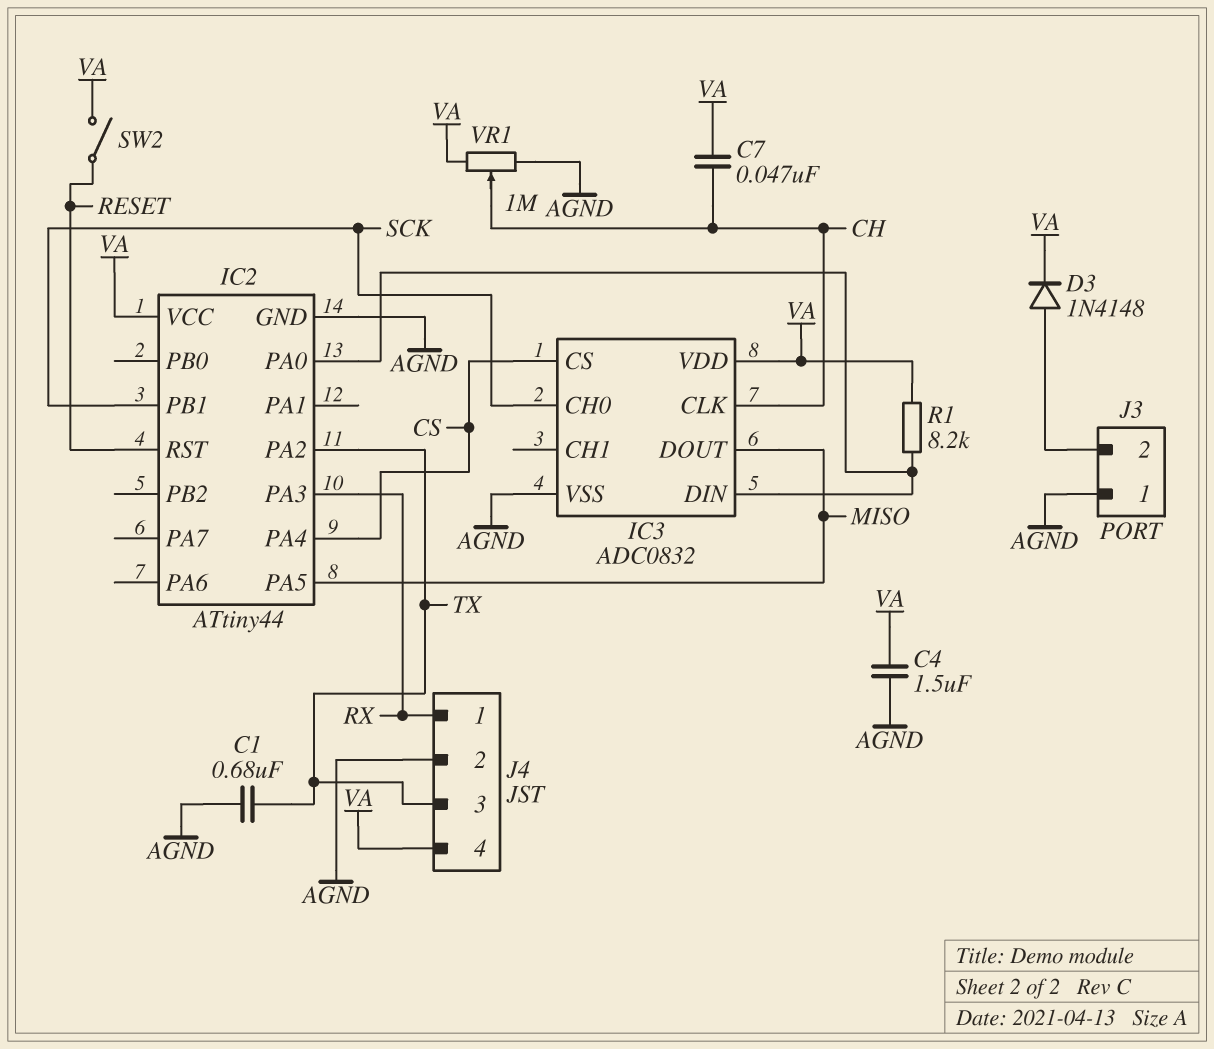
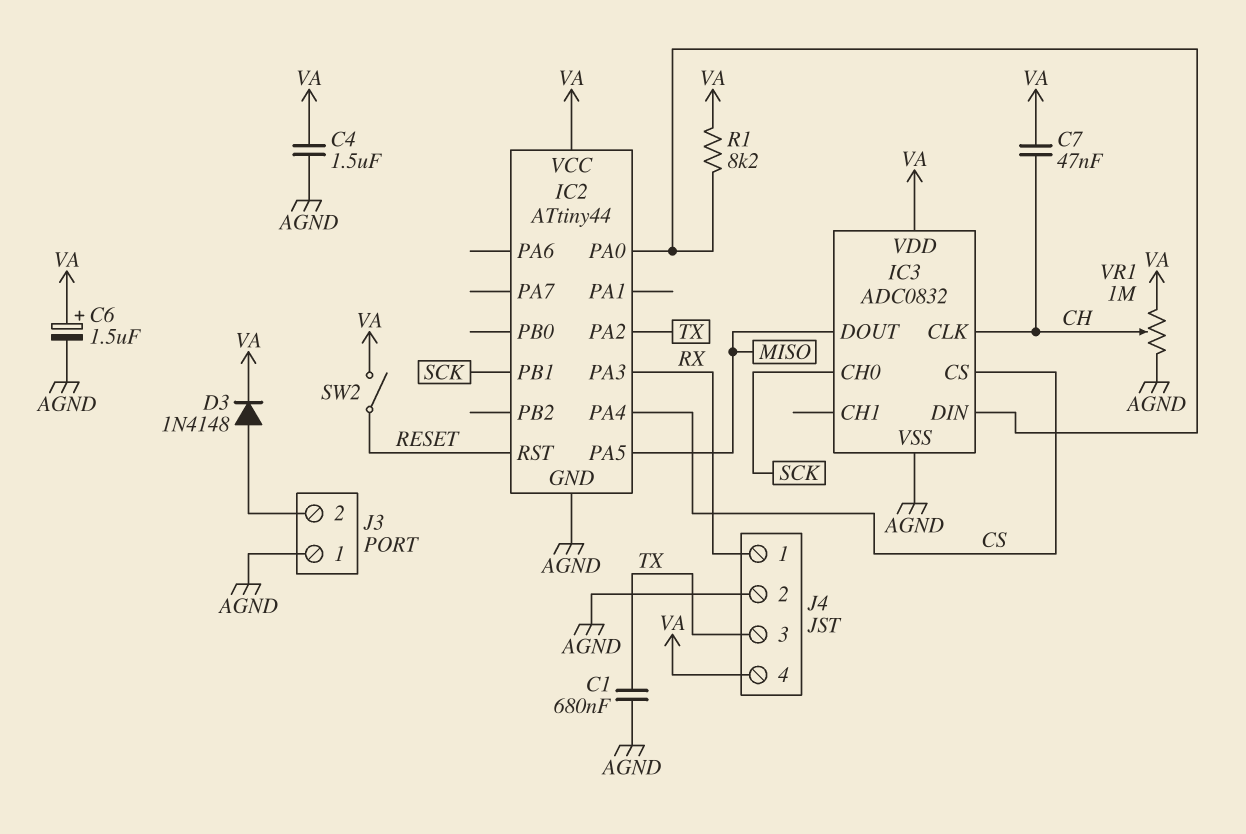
C6: none -> 1.5uF (plus VA, minus AGND)

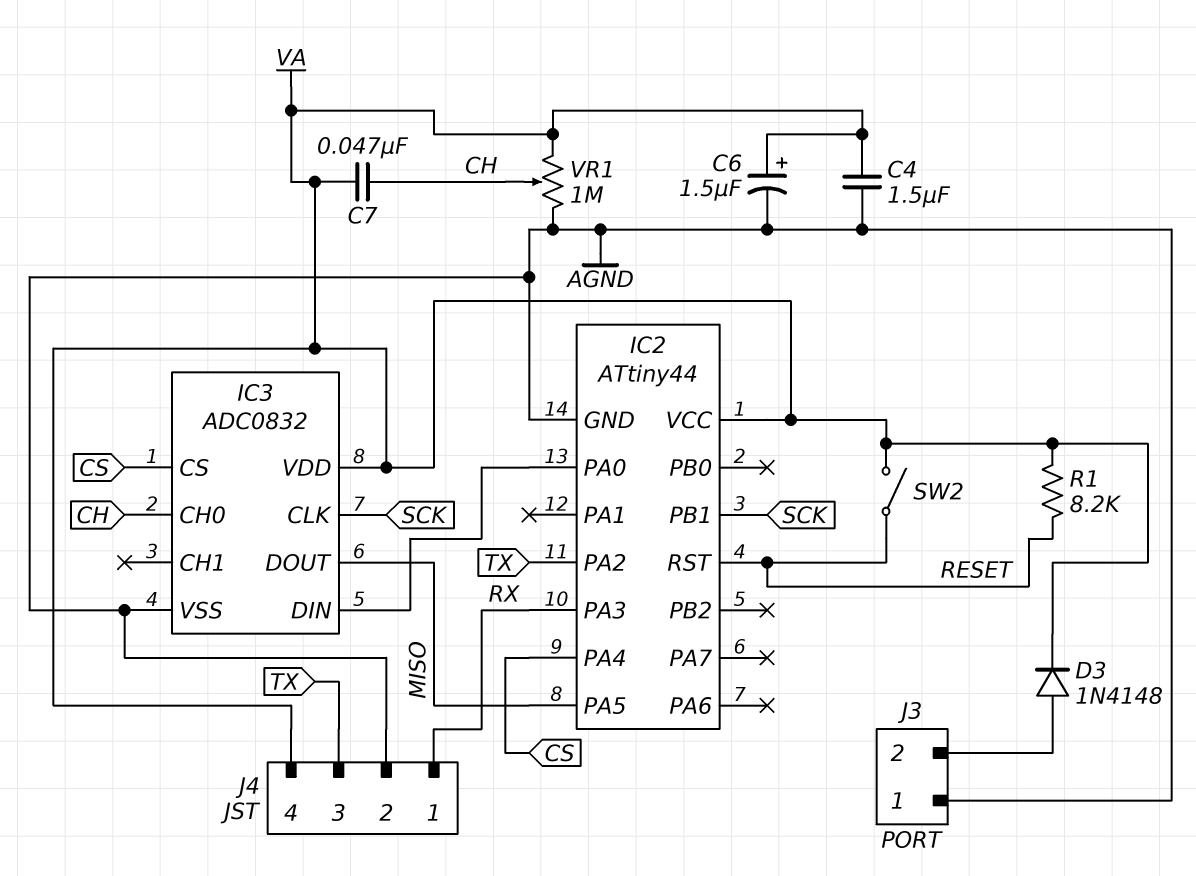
C1: 680nF (AGND, TX) -> none
IC3 pin CH0: SCK -> CH
IC3 pin CLK: CH -> SCK
R1: 8.2k (IC2/PA0, VA) -> 8.2k (RESET, VA)

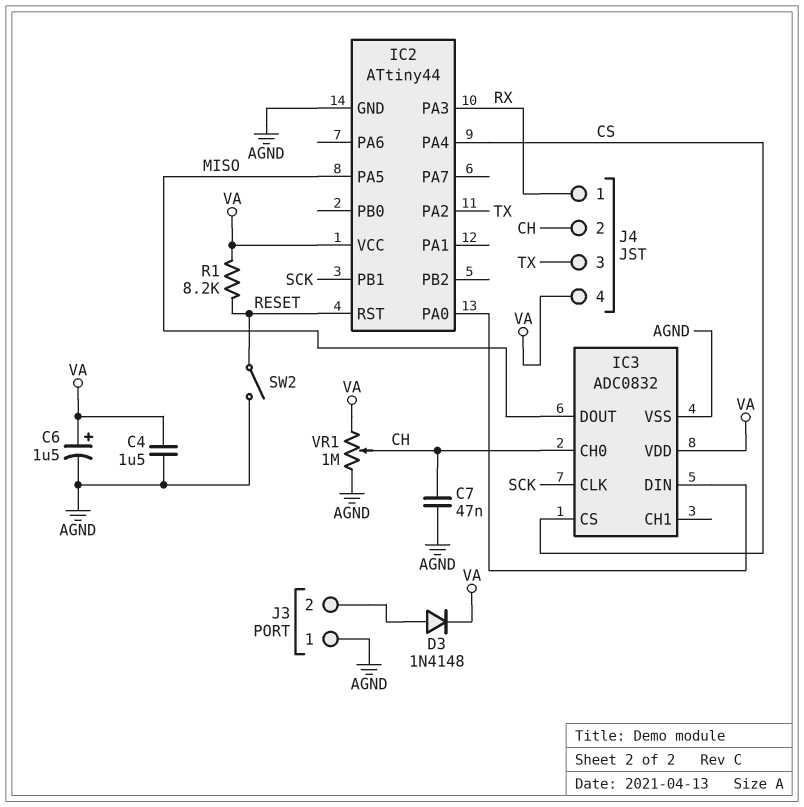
C7: 47nF (CH, VA) -> 47nF (AGND, CH)
J4 pin 2: AGND -> CH
SW2: switch (RESET, VA) -> switch (AGND, RESET)

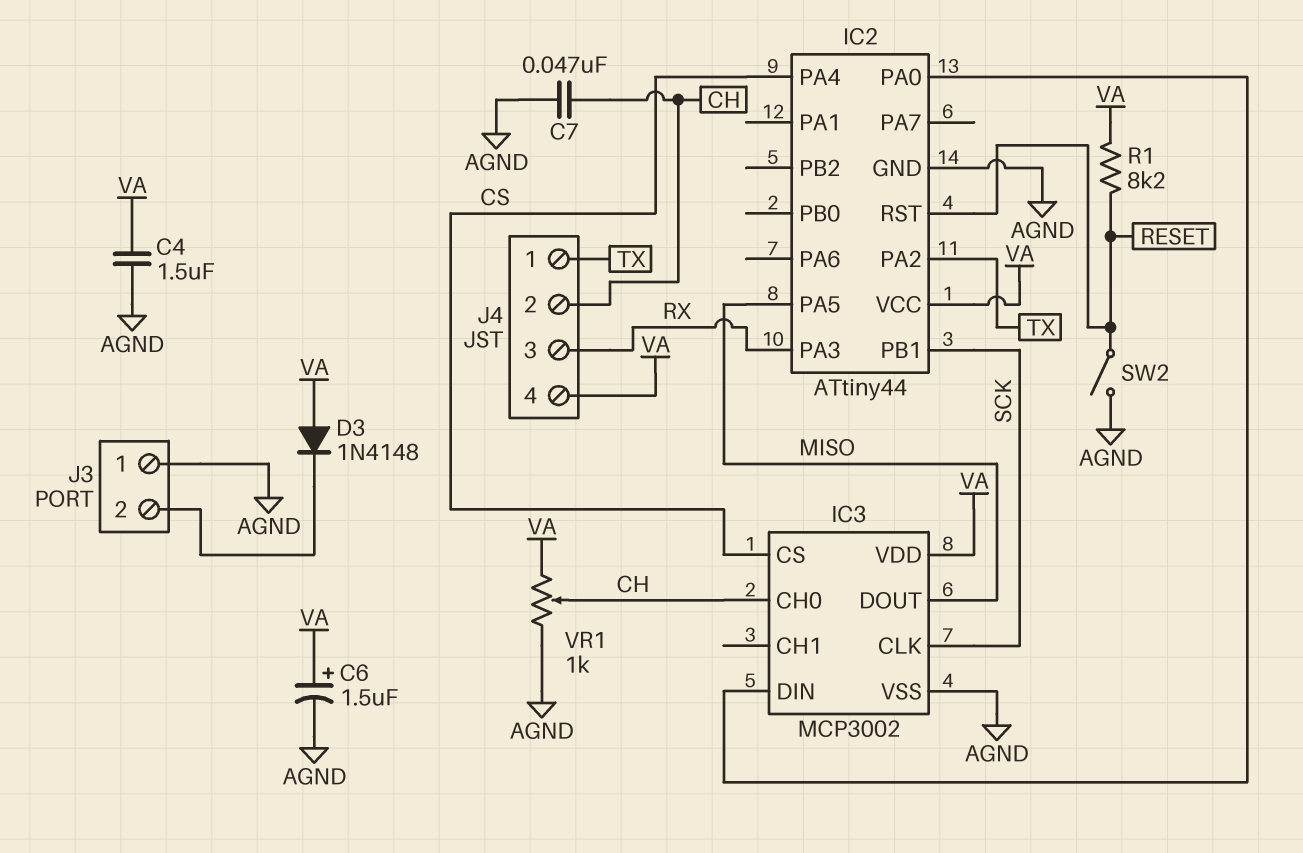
D3: diode 1N4148 (A J3/2, K VA) -> diode 1N4148 (A VA, K J3/2)
IC3: ADC0832 -> MCP3002
J4 pin 1: RX -> TX
J4 pin 3: TX -> RX
VR1: 1M (AGND, VA, wiper CH) -> 1k (AGND, VA, wiper CH)

